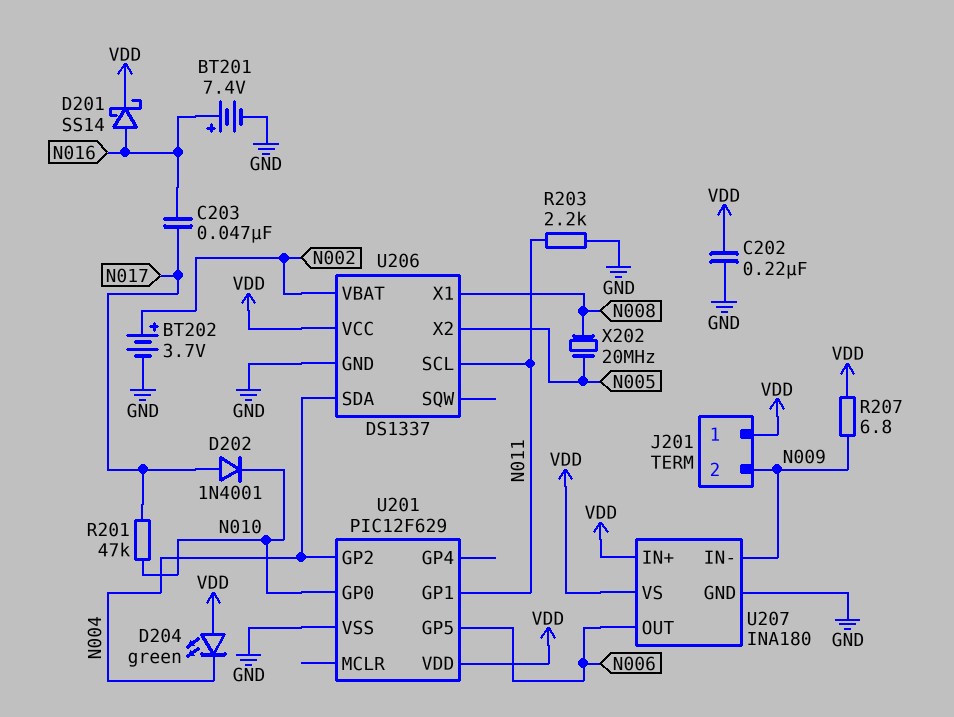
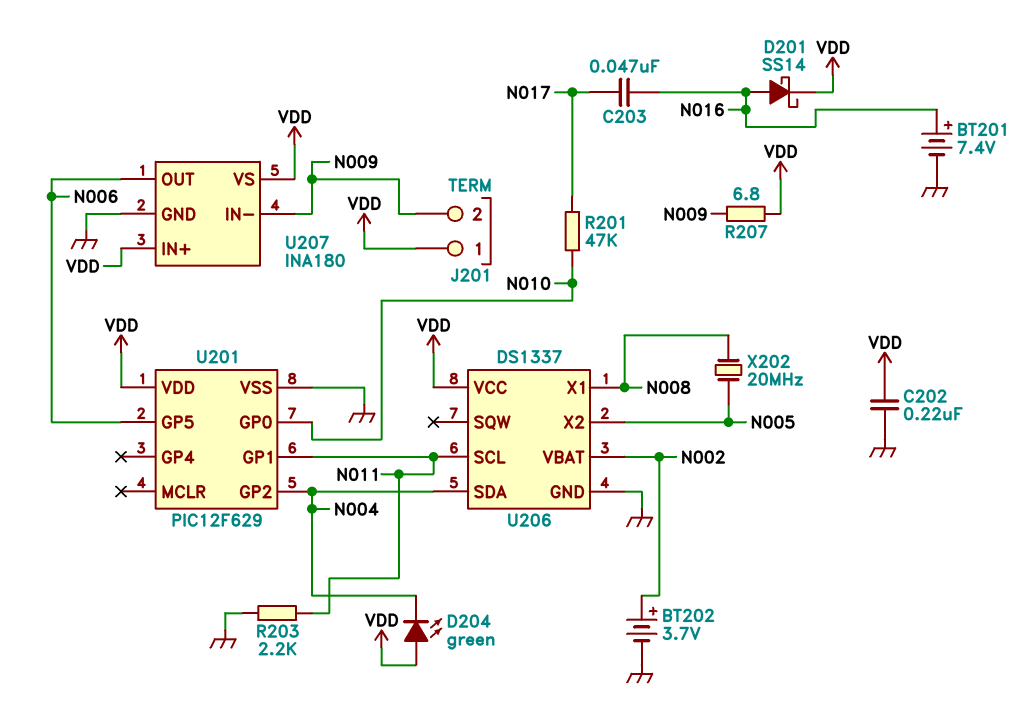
D202: diode 1N4001 (A N017, K N010) -> none

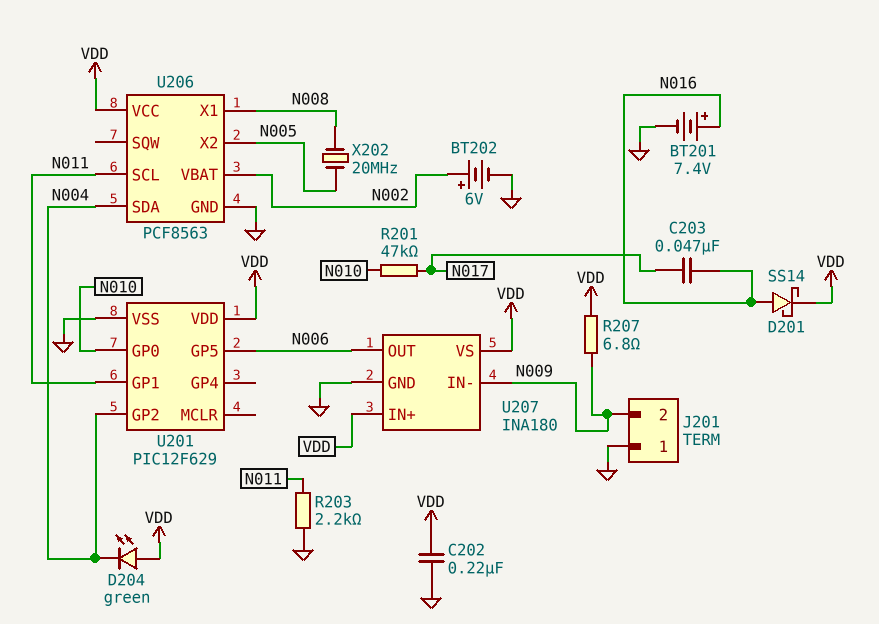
BT202: 3.7V (plus N002, minus GND) -> 6V (plus N002, minus GND)
J201 pin 1: VDD -> GND
U206: DS1337 -> PCF8563

